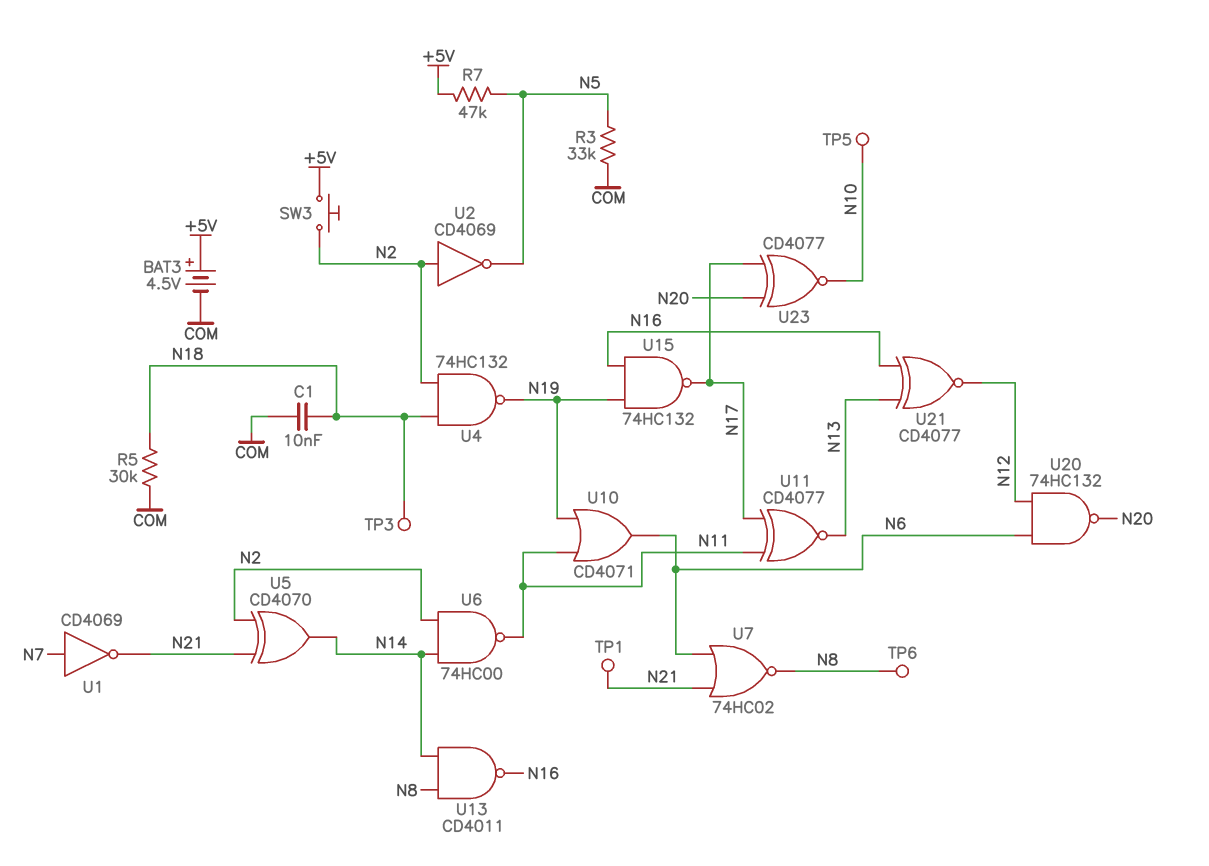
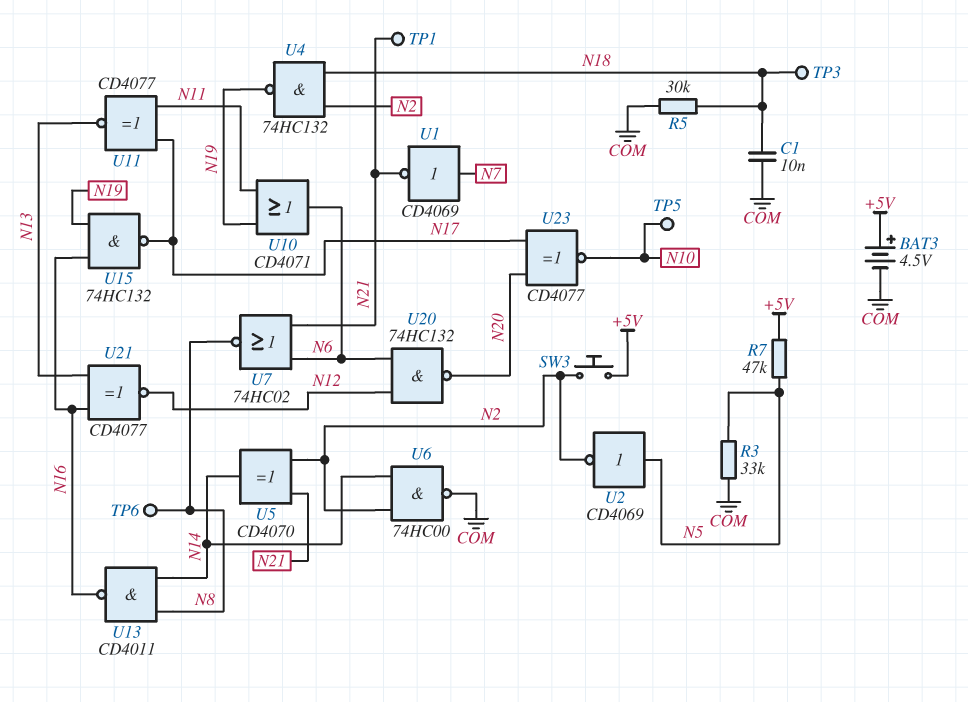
U2: NOT CD4069 (in N2, out N5) -> NOT CD4069 (in N5, out N2)
U6: NAND 74HC00 (in N2, in N14, out N11) -> NAND 74HC00 (in N2, in N14, out COM)

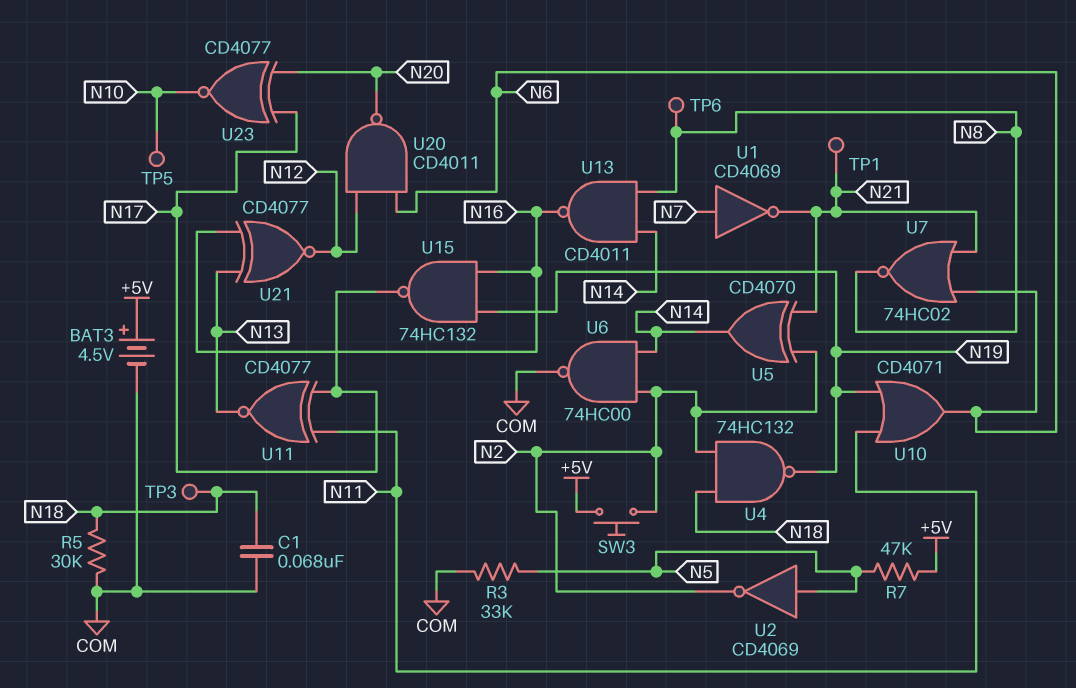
C1: 10nF (COM, N18) -> 68nF (COM, N18)
U20: NAND 74HC132 (in N6, in N12, out N20) -> NAND CD4011 (in N6, in N12, out N20)

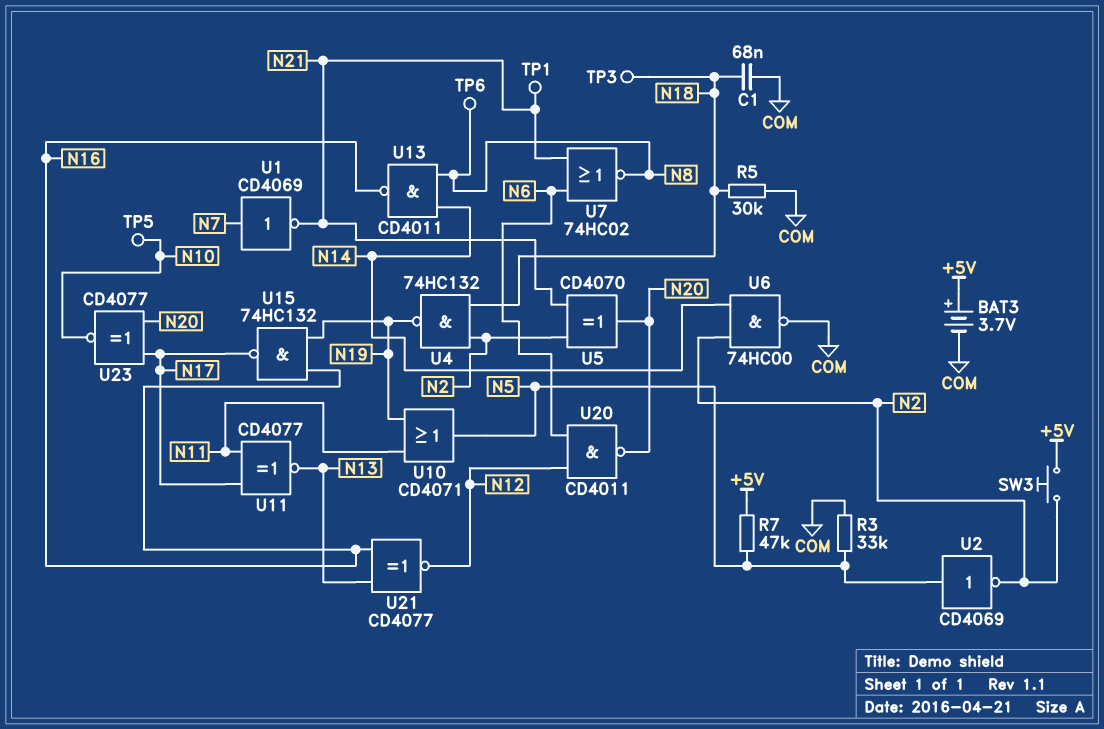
BAT3: 4.5V (plus +5V, minus COM) -> 3.7V (plus +5V, minus COM)
U5: XOR CD4070 (in N2, in N21, out N14) -> XOR CD4070 (in N2, in N21, out N20)
U10: OR CD4071 (in N11, in N19, out N6) -> OR CD4071 (in N11, in N19, out N5)

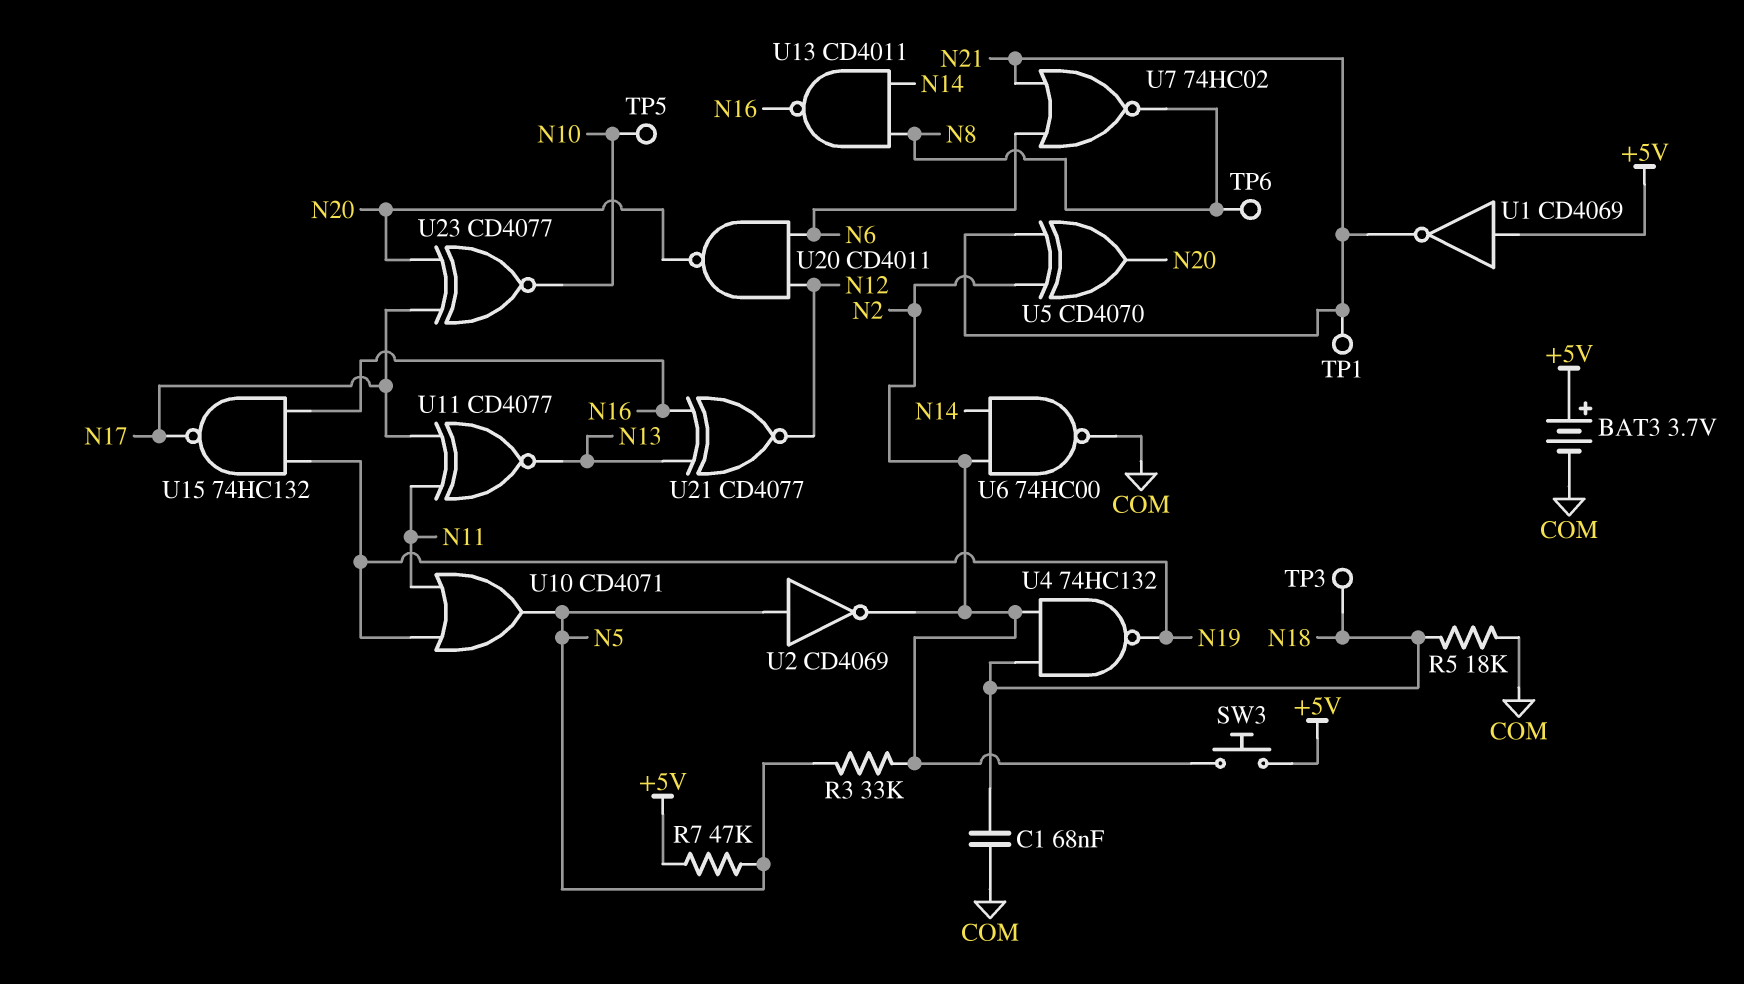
R3: 33k (COM, N5) -> 33k (N2, N5)
R5: 30k (COM, N18) -> 18k (COM, N18)
U1: NOT CD4069 (in N7, out N21) -> NOT CD4069 (in +5V, out N21)

